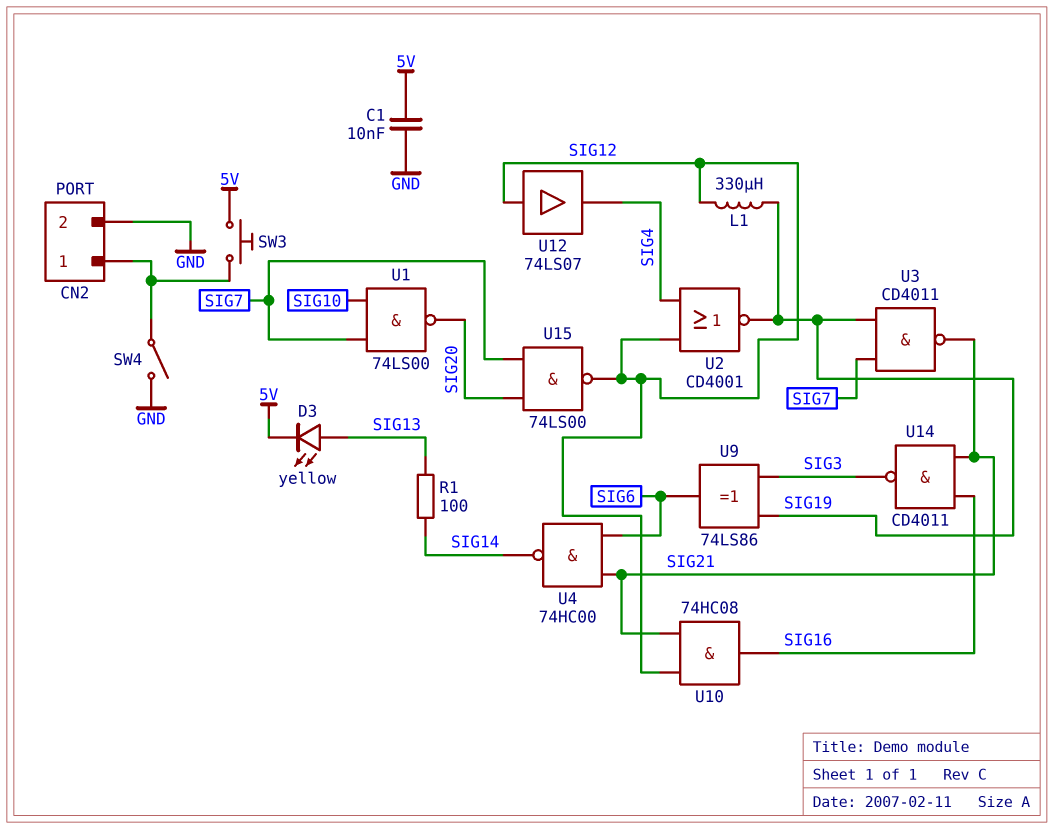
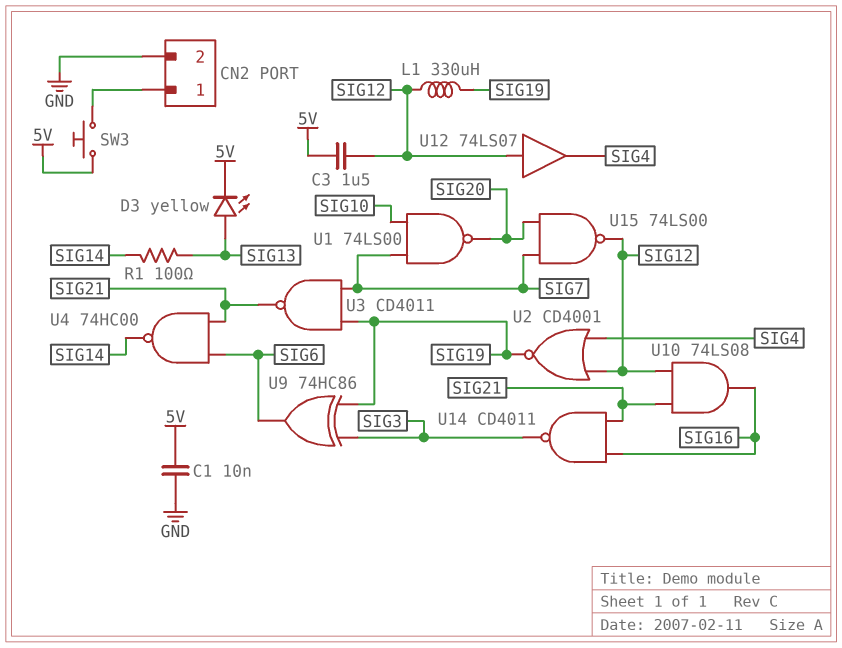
C3: none -> 1.5uF (5V, SIG12)
SW4: switch (CN2/1, GND) -> none
U9: XOR 74LS86 (in SIG3, in SIG19, out SIG6) -> XOR 74HC86 (in SIG3, in SIG19, out SIG6)
U10: AND 74HC08 (in SIG12, in SIG21, out SIG16) -> AND 74LS08 (in SIG12, in SIG21, out SIG16)

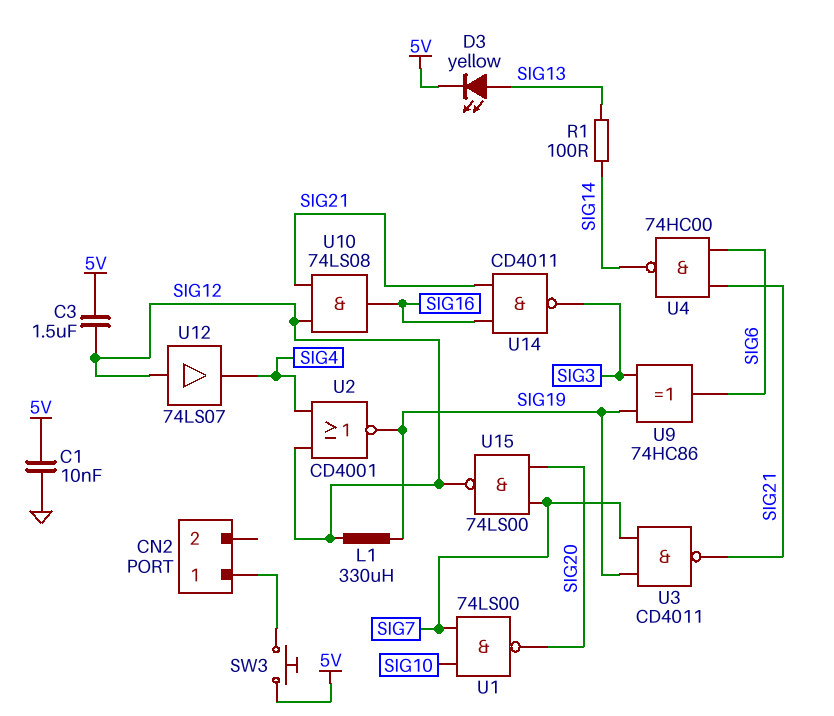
CN2 pin 2: GND -> none

